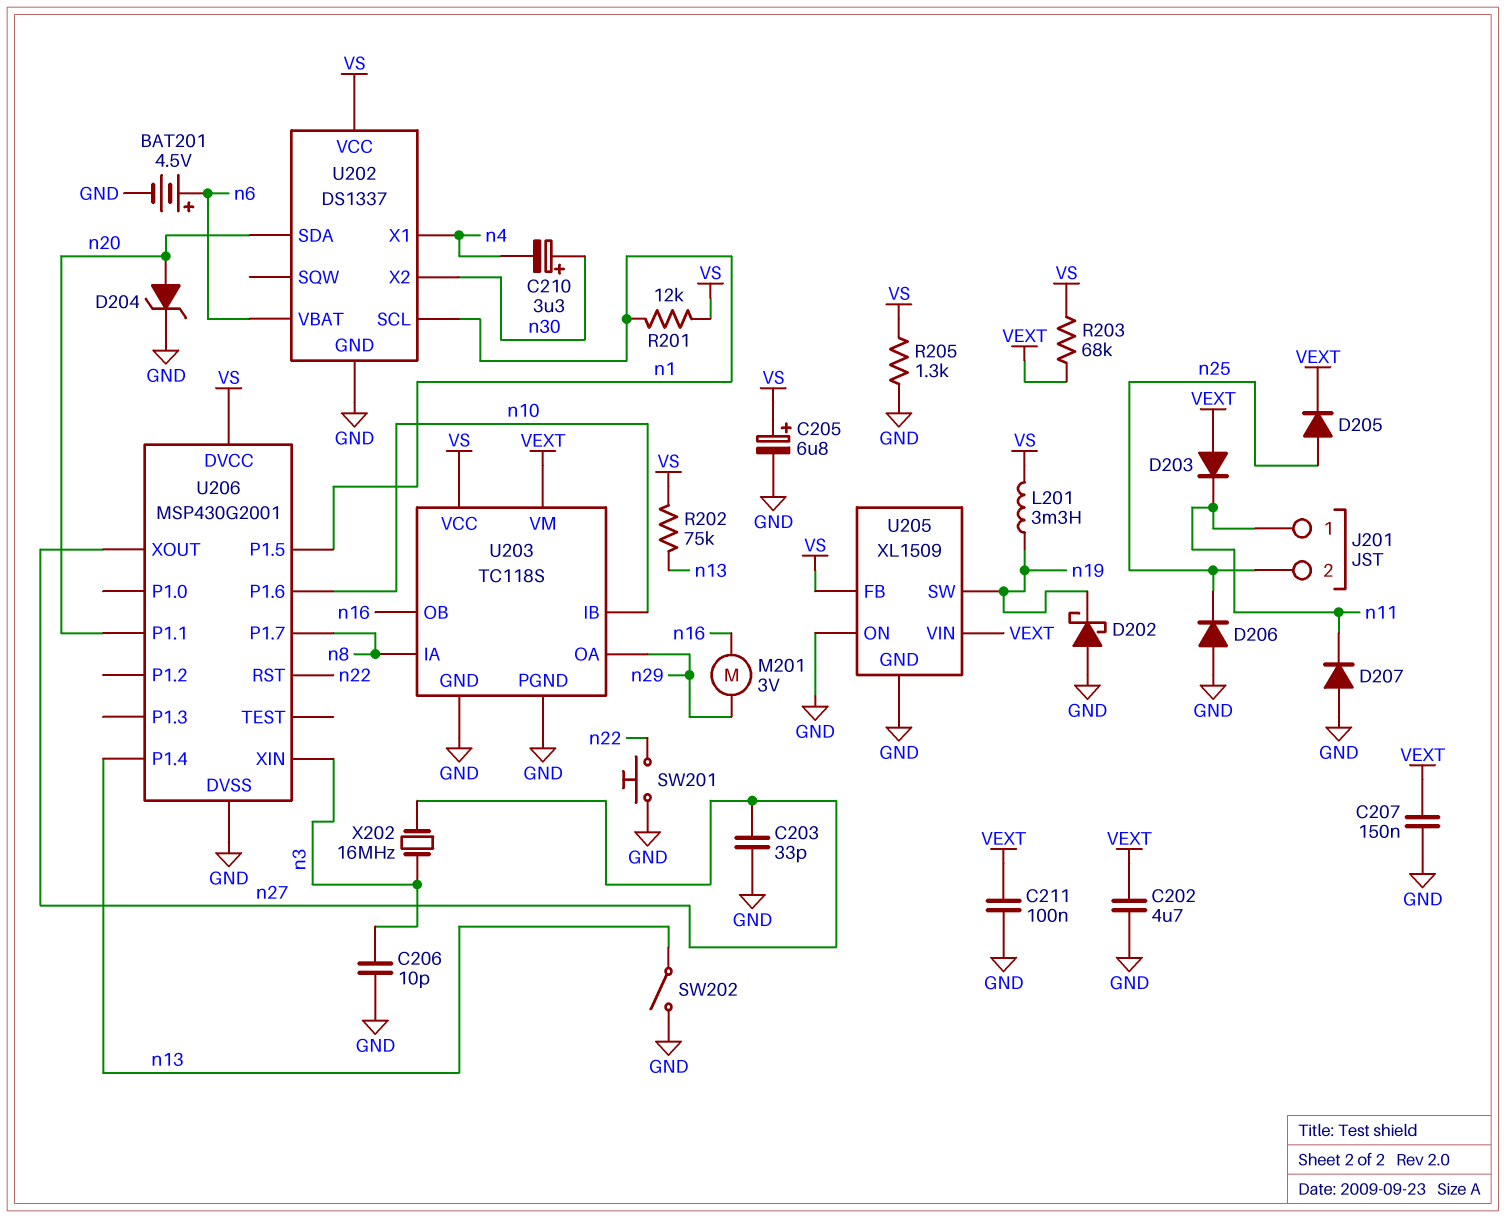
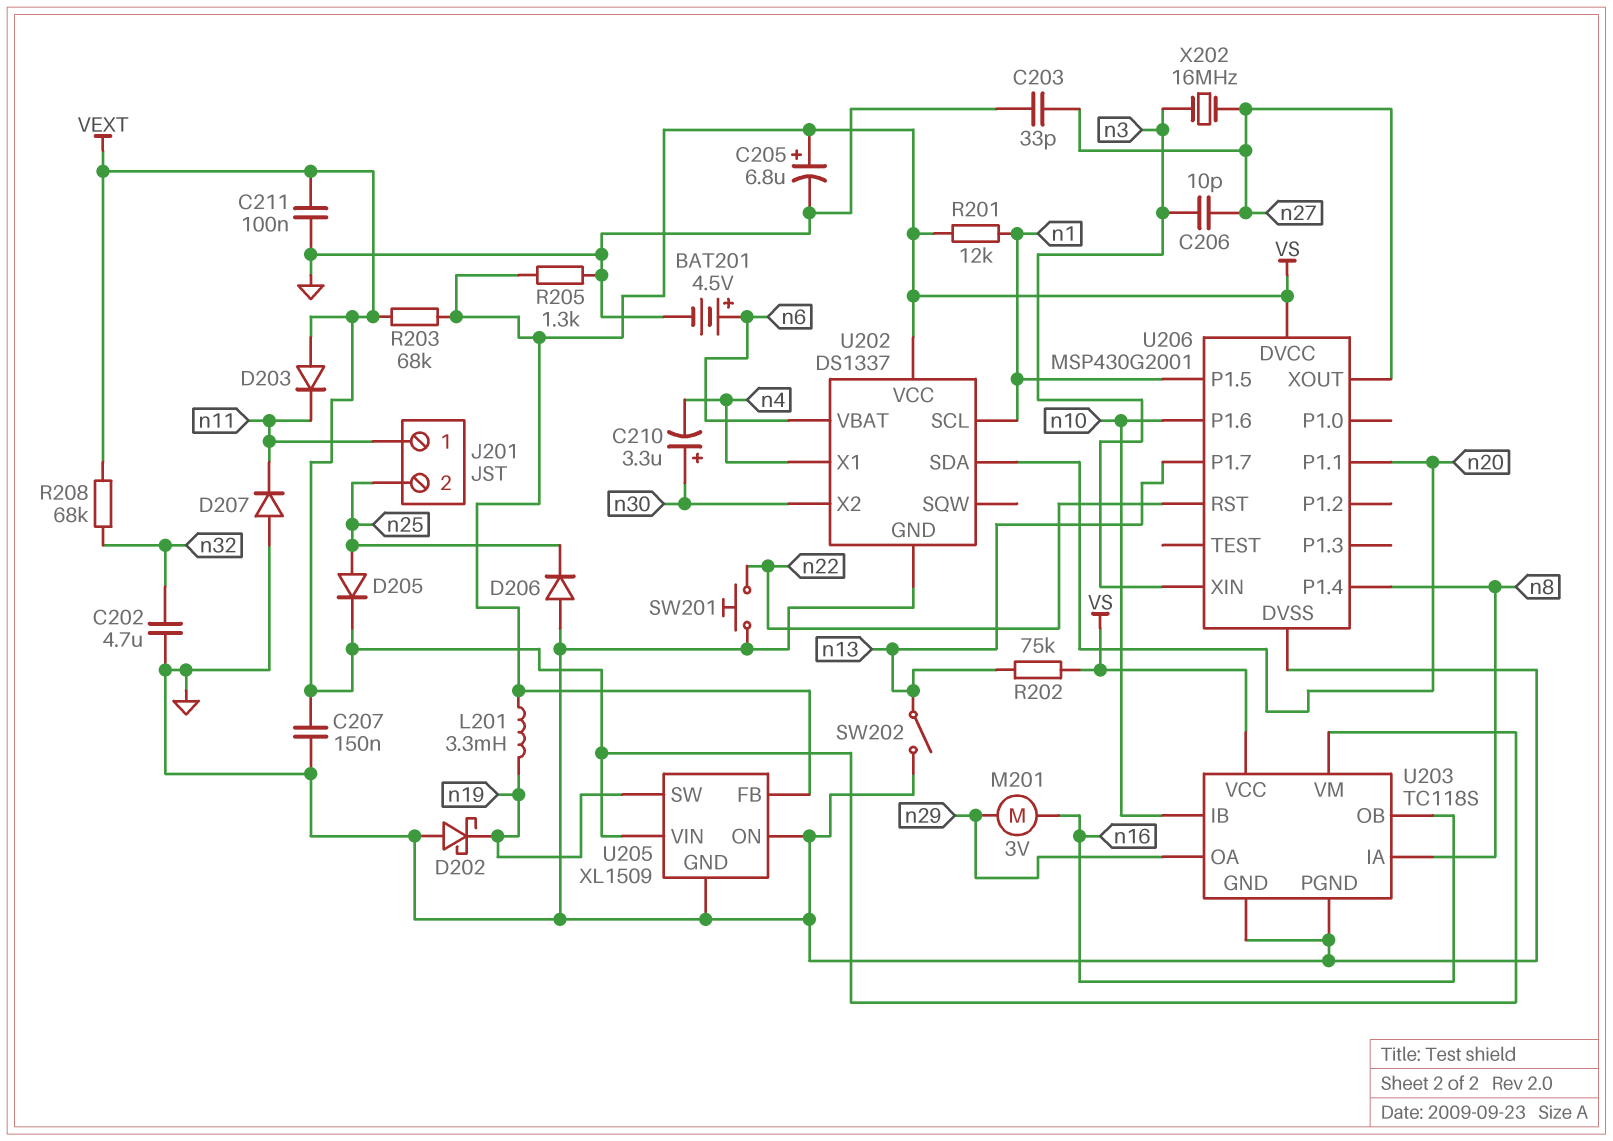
C202: 4.7uF (GND, VEXT) -> 4.7uF (GND, n32)
C206: 10pF (GND, n3) -> 10pF (n3, n27)
D204: zener (A n20, K GND) -> none
R208: none -> 68k (VEXT, n32)
U206 pin P1.4: n13 -> n8
U206 pin P1.7: n8 -> n13

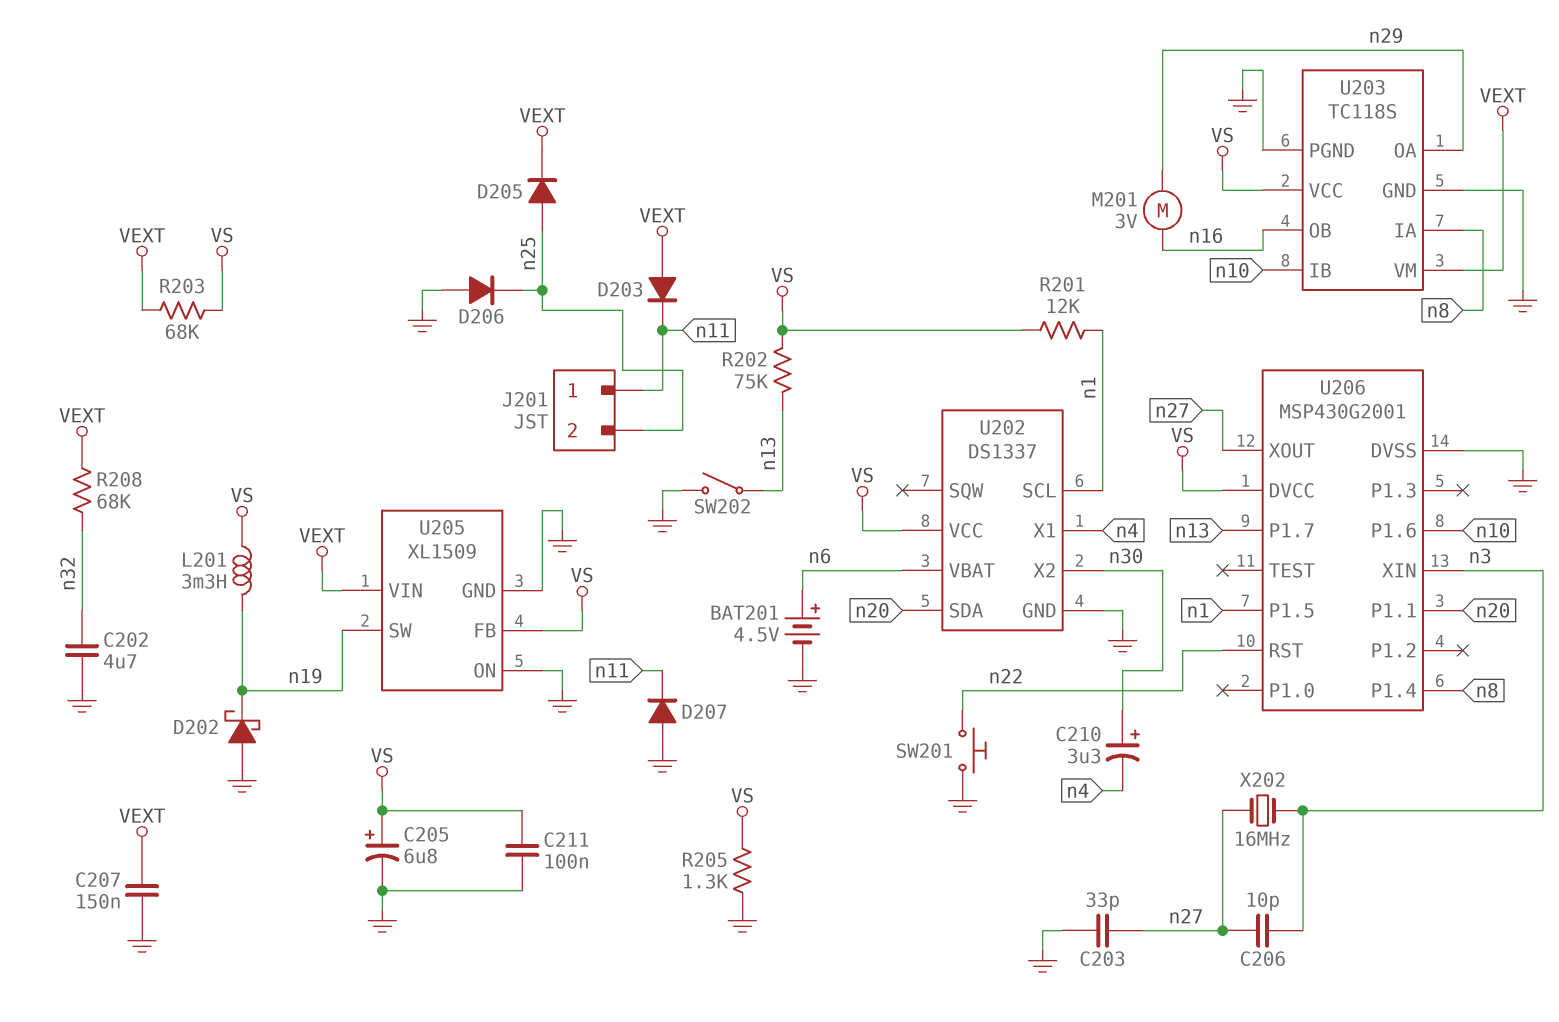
C211: 100nF (GND, VEXT) -> 100nF (GND, VS)

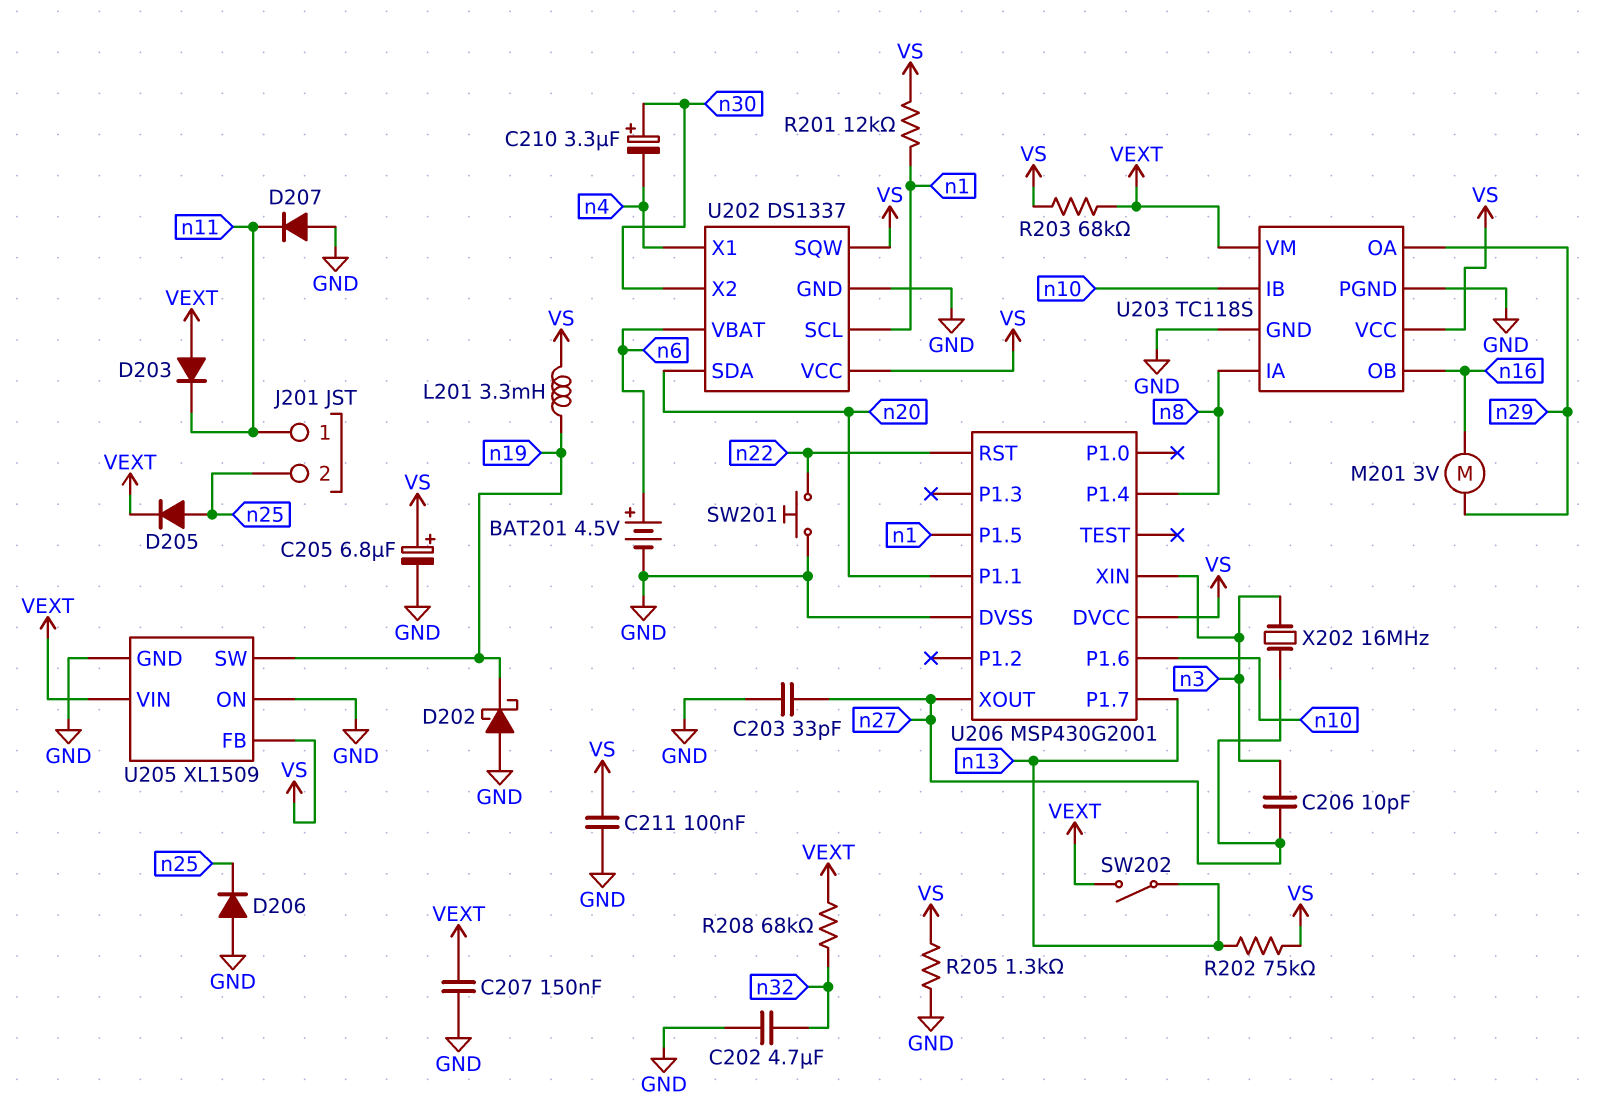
SW202: switch (GND, n13) -> switch (VEXT, n13)
U202 pin SQW: none -> VS

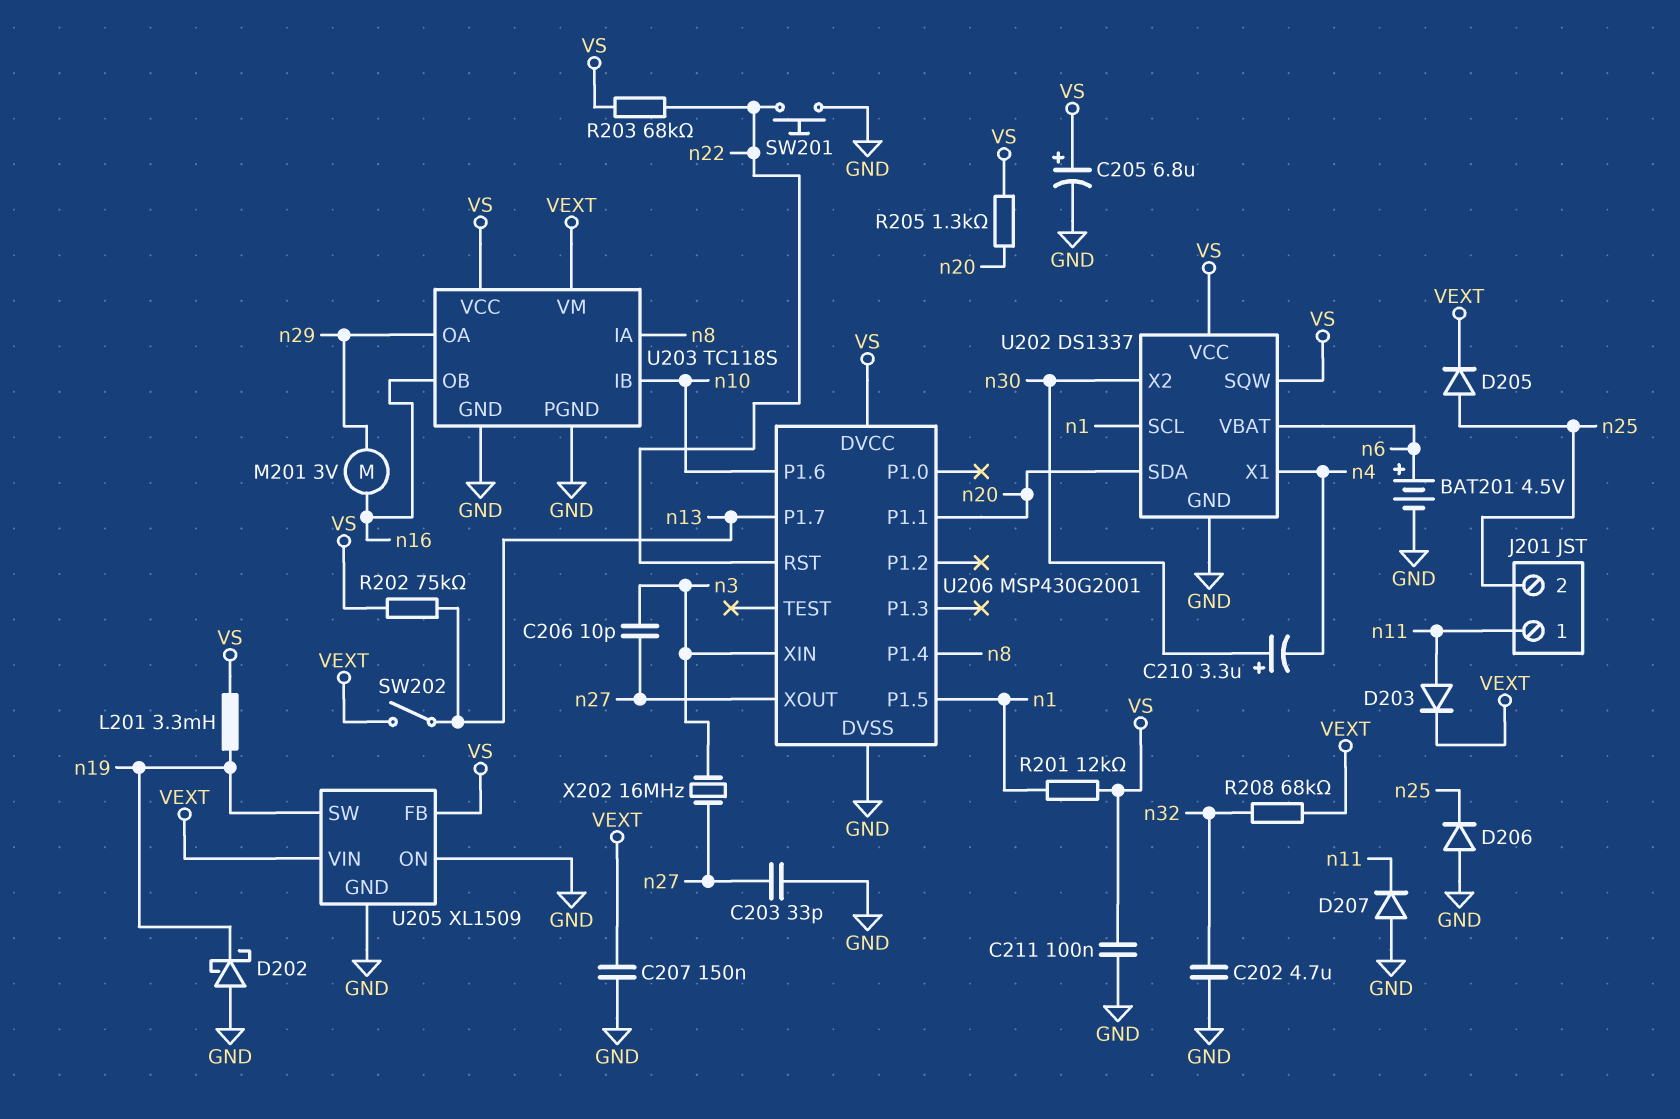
D203: diode (A VEXT, K n11) -> diode (A n11, K VEXT)
R203: 68k (VEXT, VS) -> 68k (VS, n22)
R205: 1.3k (GND, VS) -> 1.3k (VS, n20)

